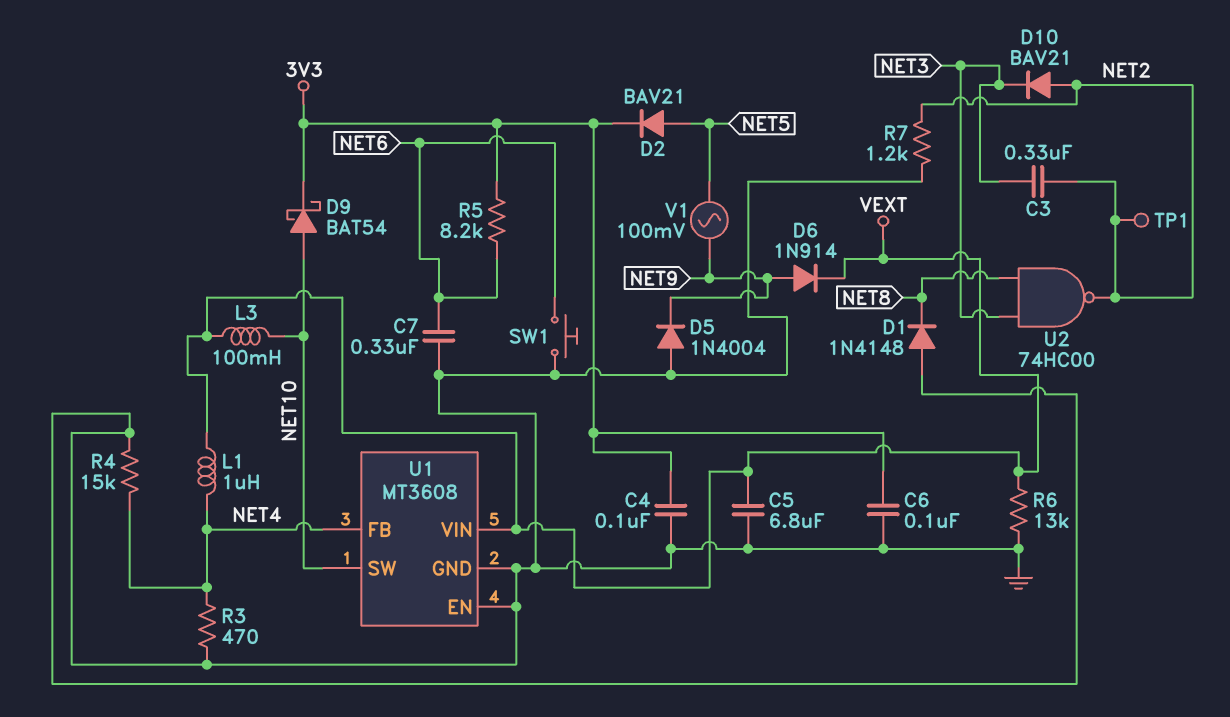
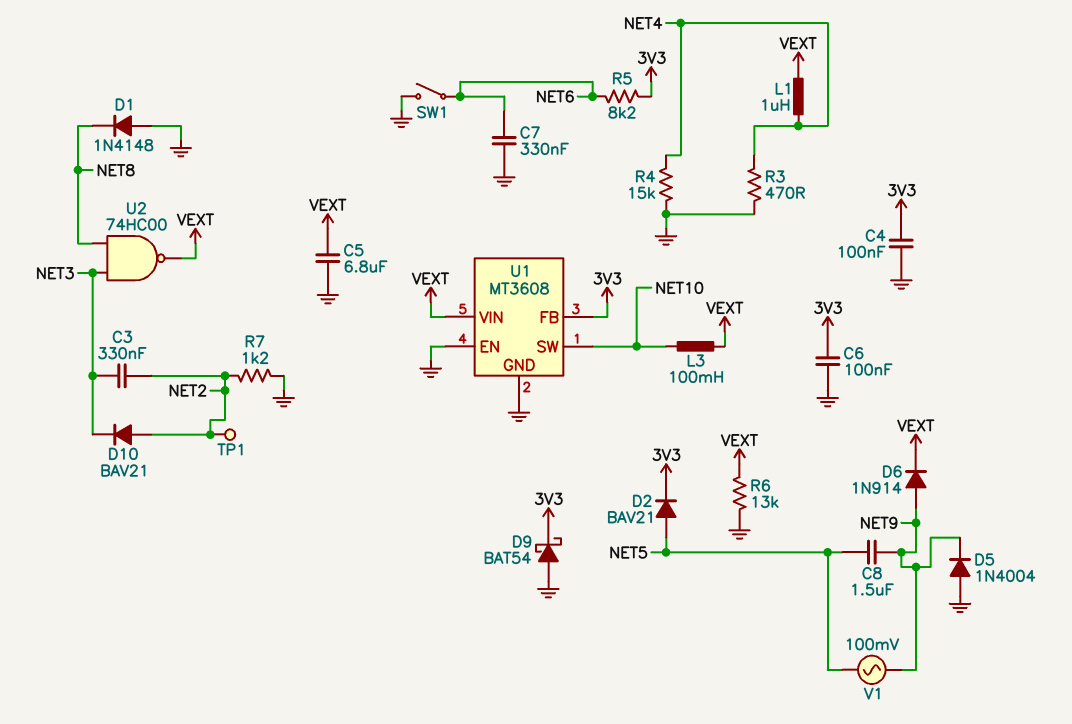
C8: none -> 1.5uF (NET5, NET9)
D9: schottky BAT54 (A NET10, K 3V3) -> schottky BAT54 (A GND, K 3V3)
SW1: button (GND, NET6) -> switch (GND, NET6)
U1 pin FB: NET4 -> 3V3
U2: NAND 74HC00 (in NET3, in NET8, out NET2) -> NAND 74HC00 (in NET3, in NET8, out VEXT)

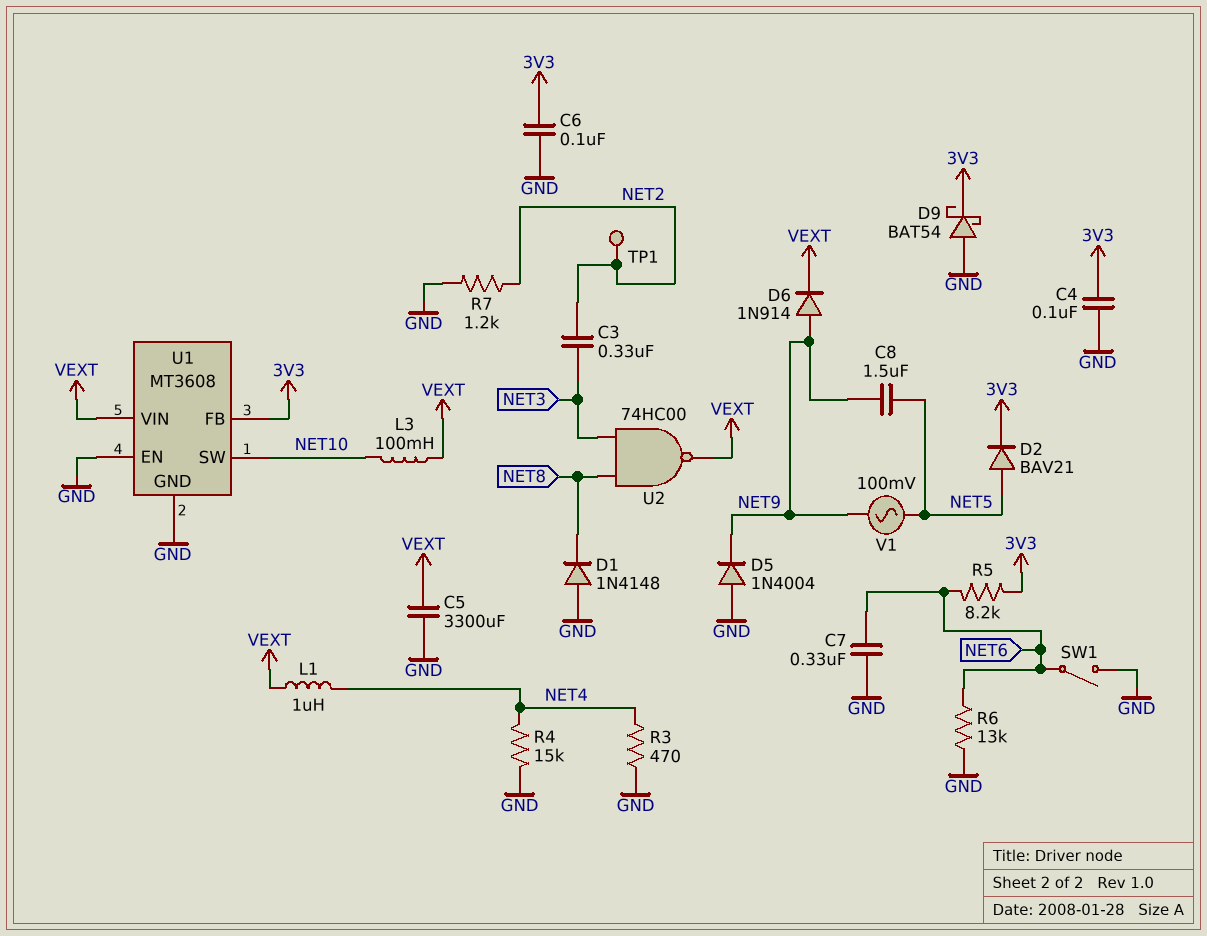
C5: 6.8uF (GND, VEXT) -> 3300uF (GND, VEXT)
D10: diode BAV21 (A NET2, K NET3) -> none
R6: 13k (GND, VEXT) -> 13k (GND, NET6)

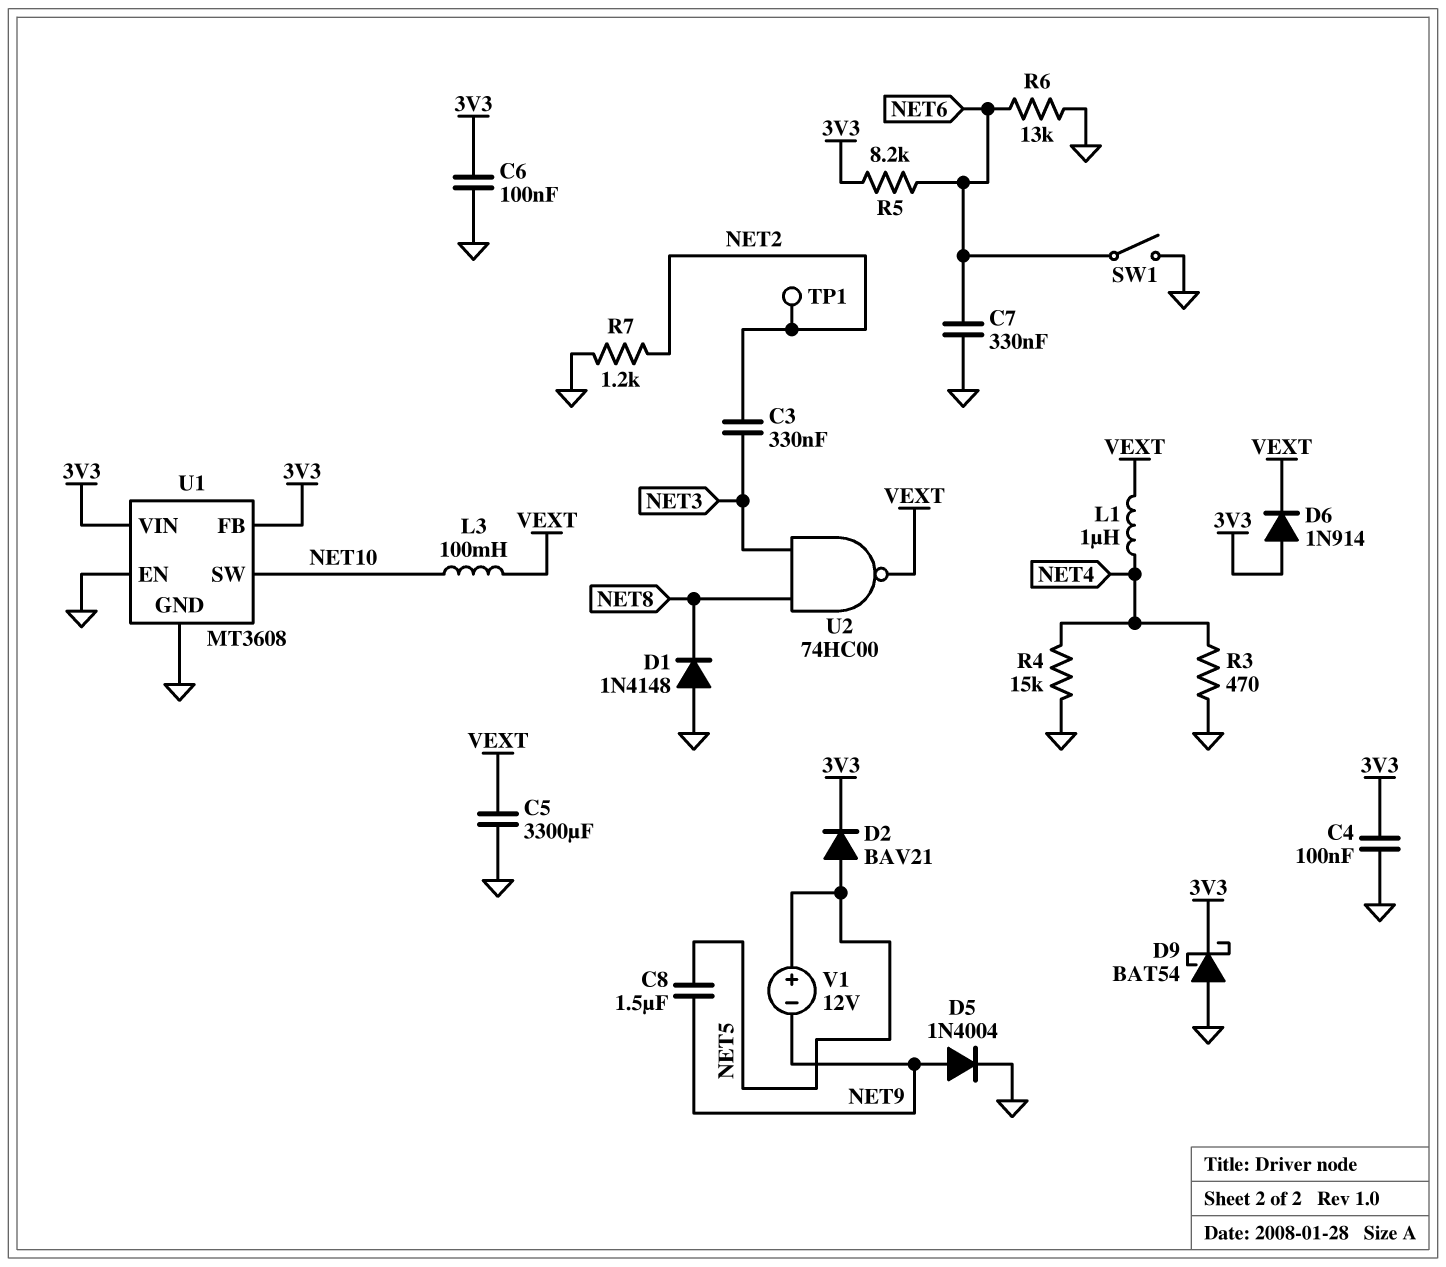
D5: diode 1N4004 (A GND, K NET9) -> diode 1N4004 (A NET9, K GND)
D6: diode 1N914 (A NET9, K VEXT) -> diode 1N914 (A 3V3, K VEXT)
U1 pin VIN: VEXT -> 3V3
V1: AC 100mV (NET5, NET9) -> 12V (plus NET5, minus NET9)

